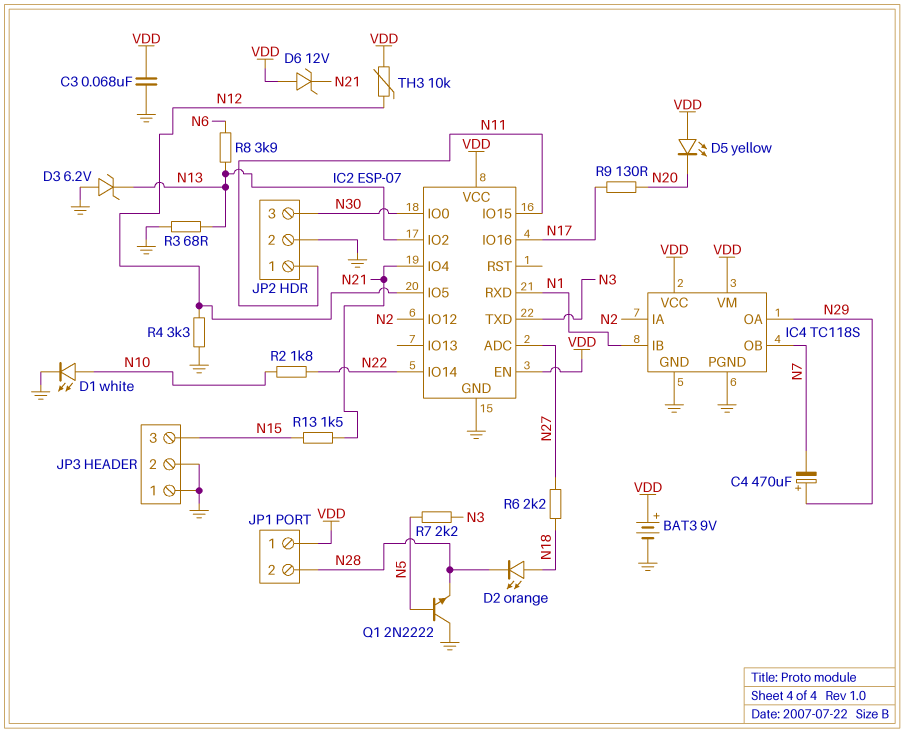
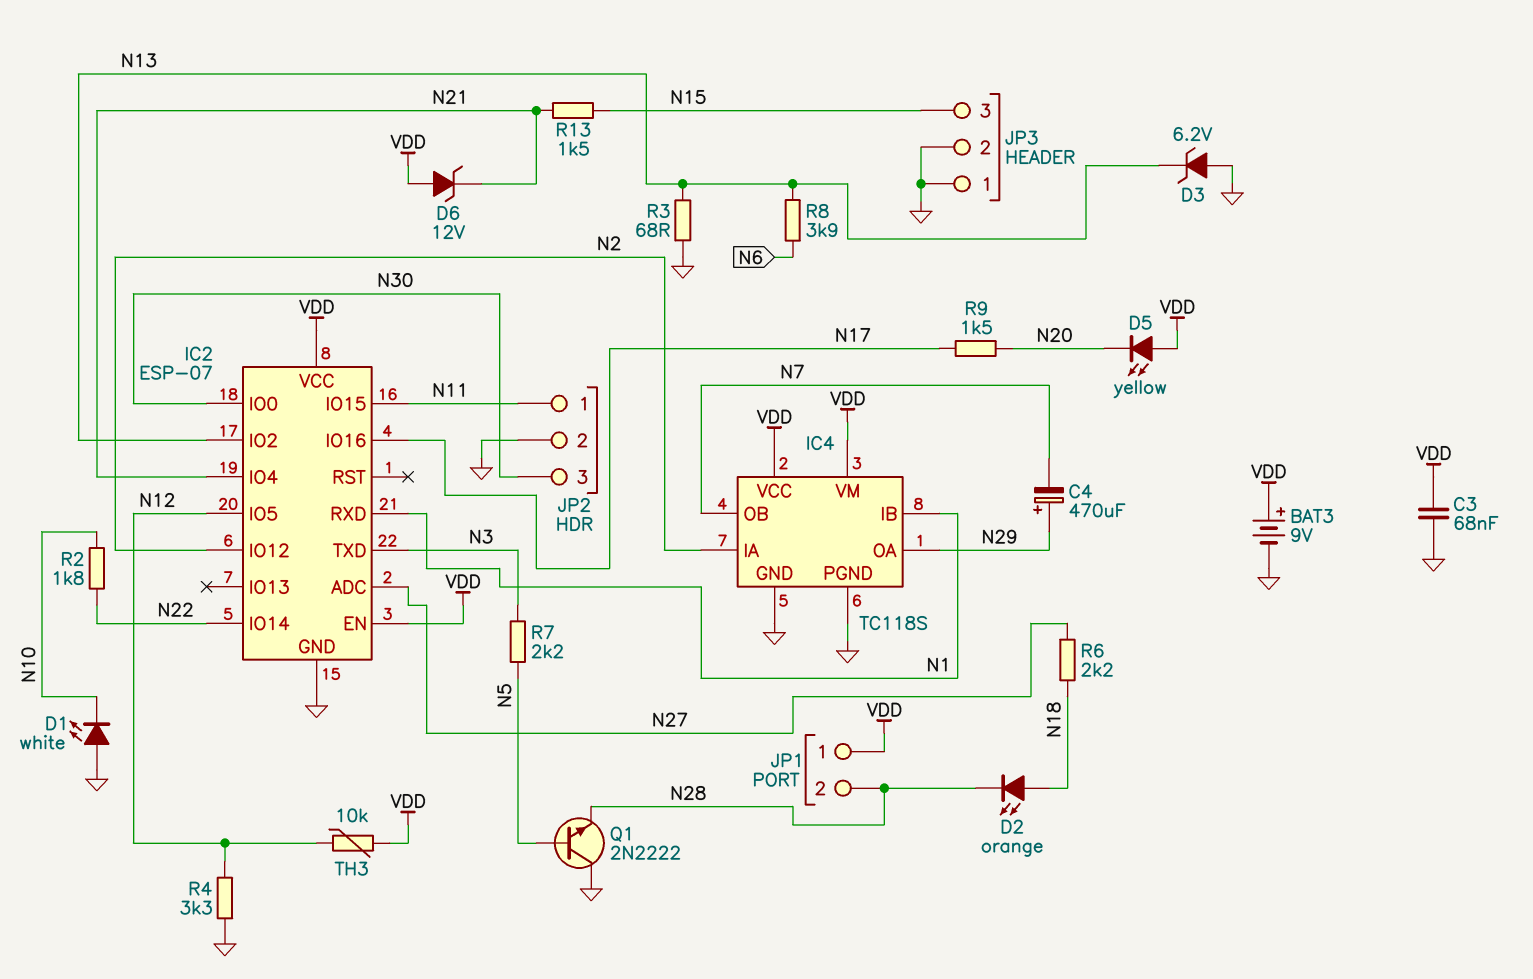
D1: LED white (A N10, K GND) -> LED white (A GND, K N10)
R9: 130 (N17, N20) -> 1.5k (N17, N20)

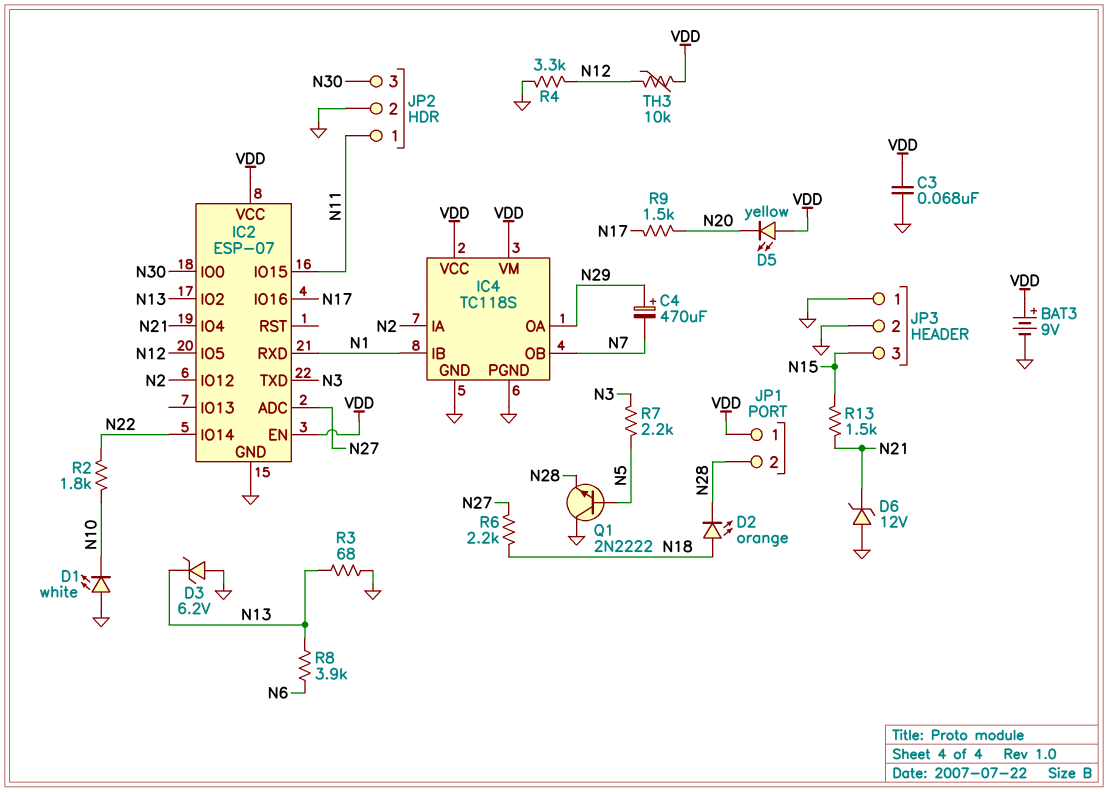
D6: zener 12V (A VDD, K N21) -> zener 12V (A GND, K N21)

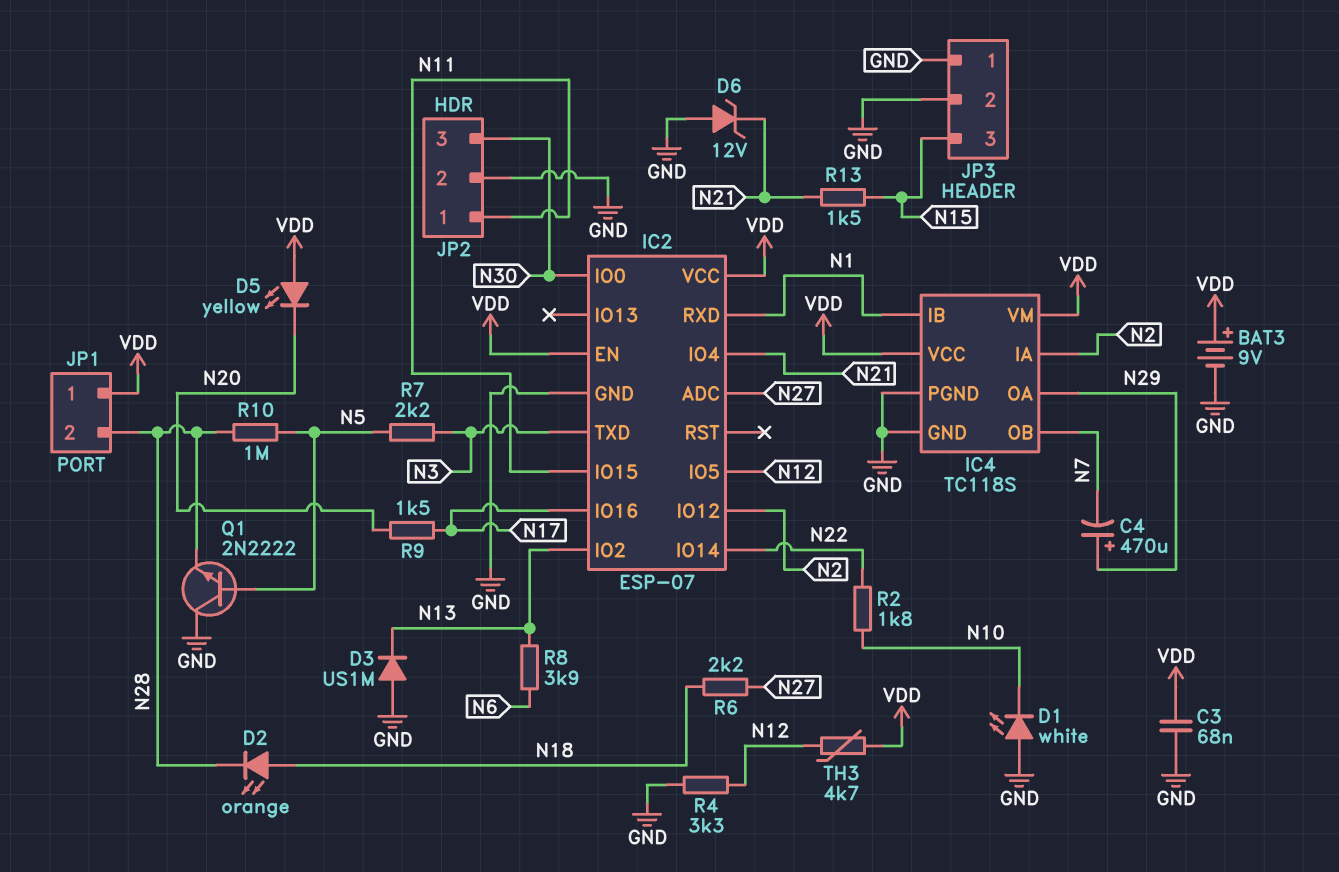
D3: zener 6.2V (A GND, K N13) -> diode US1M (A GND, K N13)
R3: 68 (GND, N13) -> none
R10: none -> 1M (N5, N28)
TH3: 10k (N12, VDD) -> 4.7k (N12, VDD)

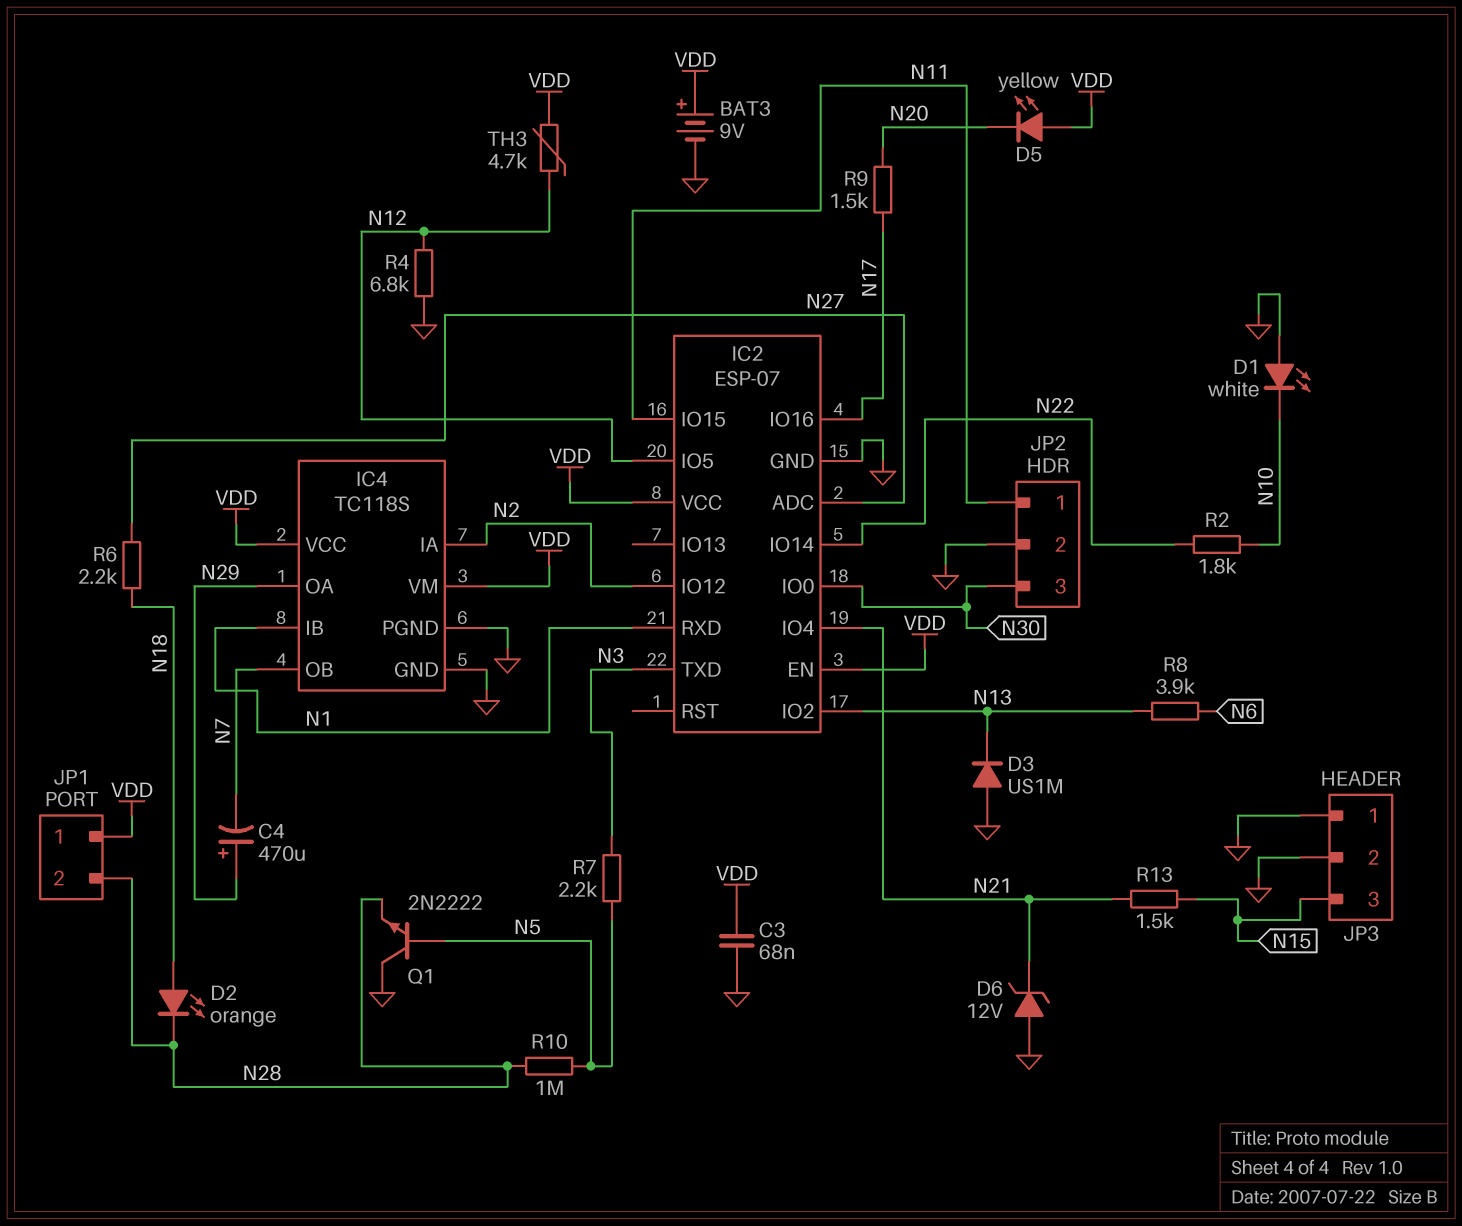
R4: 3.3k (GND, N12) -> 6.8k (GND, N12)

